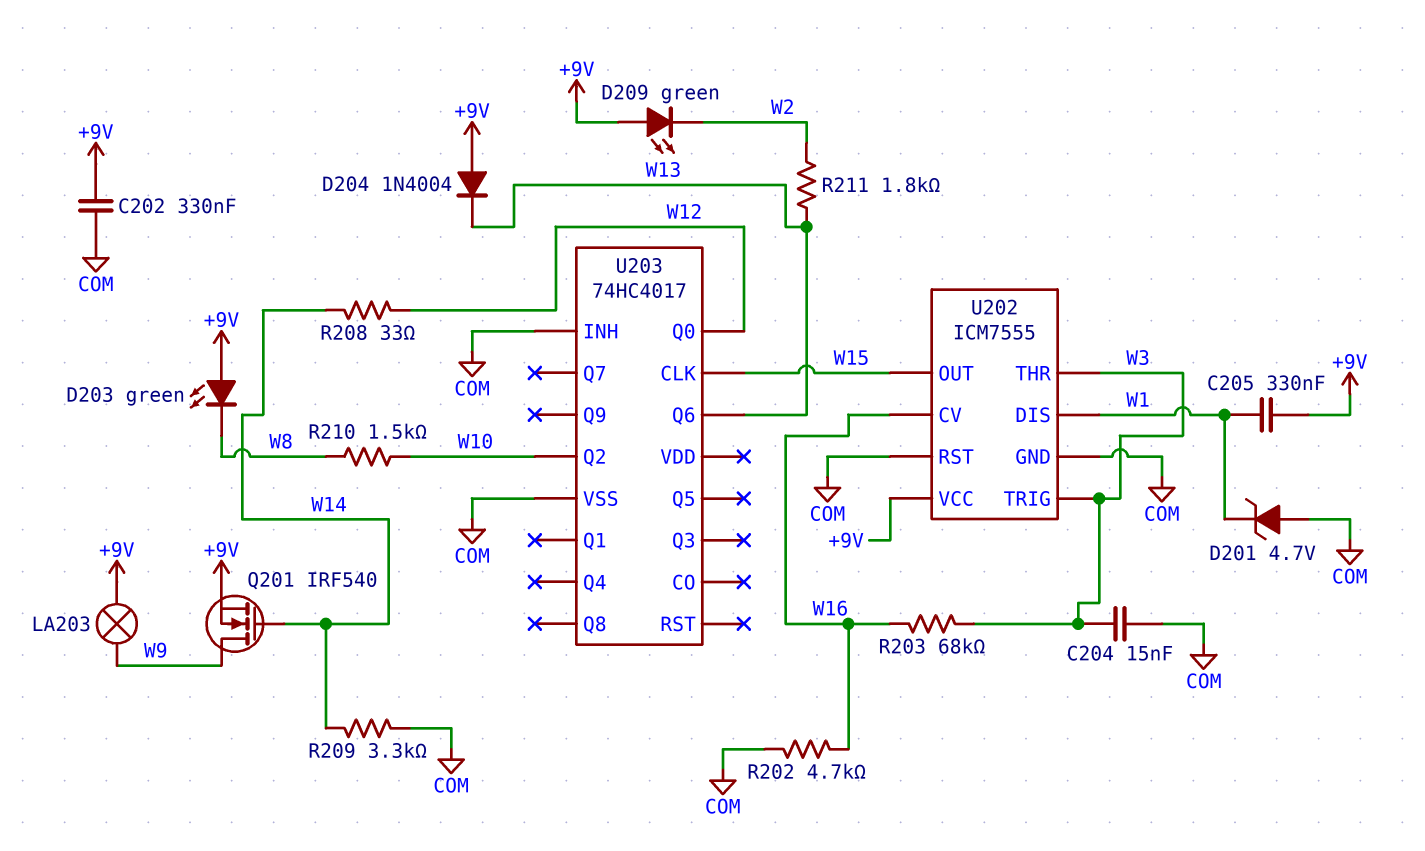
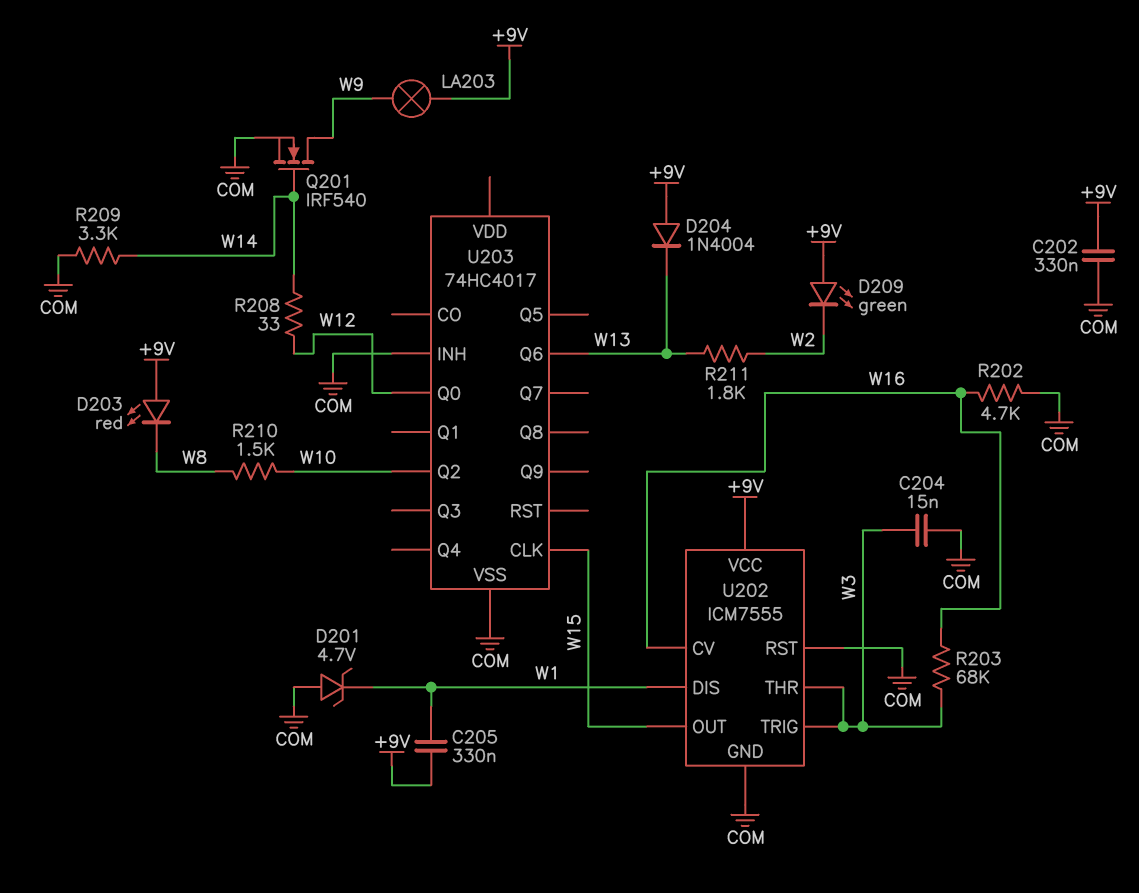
D203: LED green (A +9V, K W8) -> LED red (A +9V, K W8)
Q201: NMOS IRF540 (G W14, D W9, S +9V) -> NMOS IRF540 (G W14, D W9, S COM)

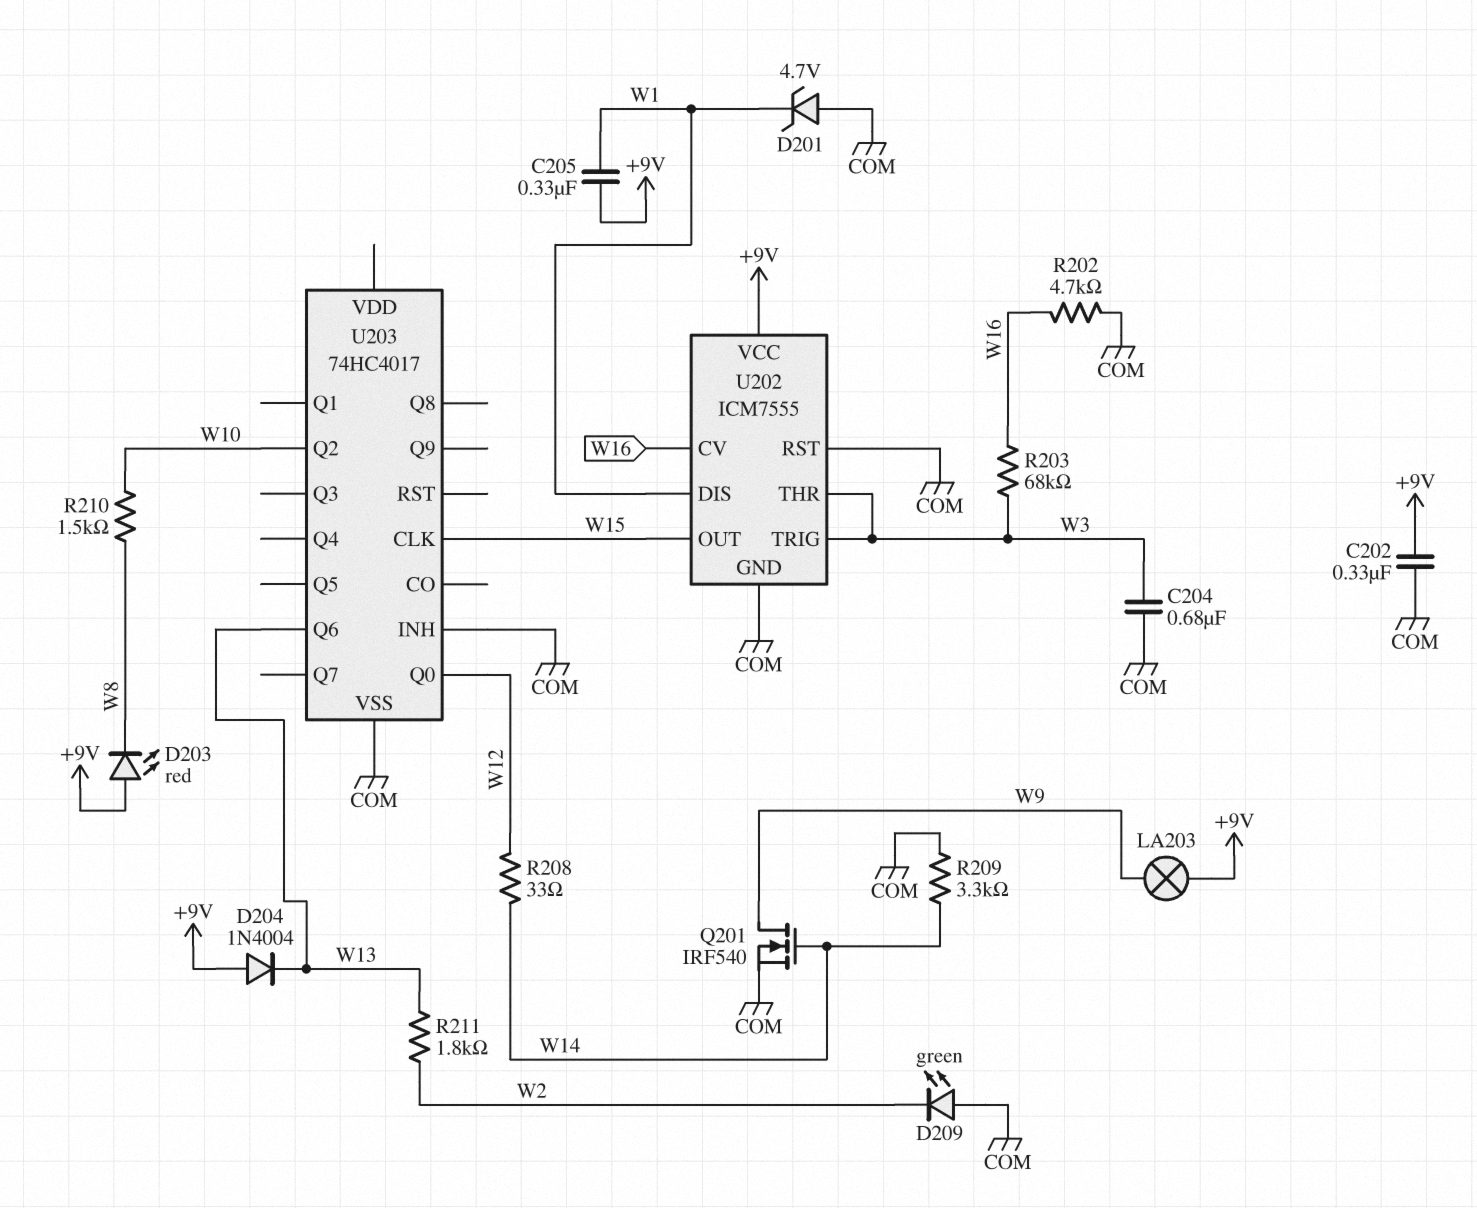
C204: 15nF (COM, W3) -> 680nF (COM, W3)
D209: LED green (A +9V, K W2) -> LED green (A COM, K W2)

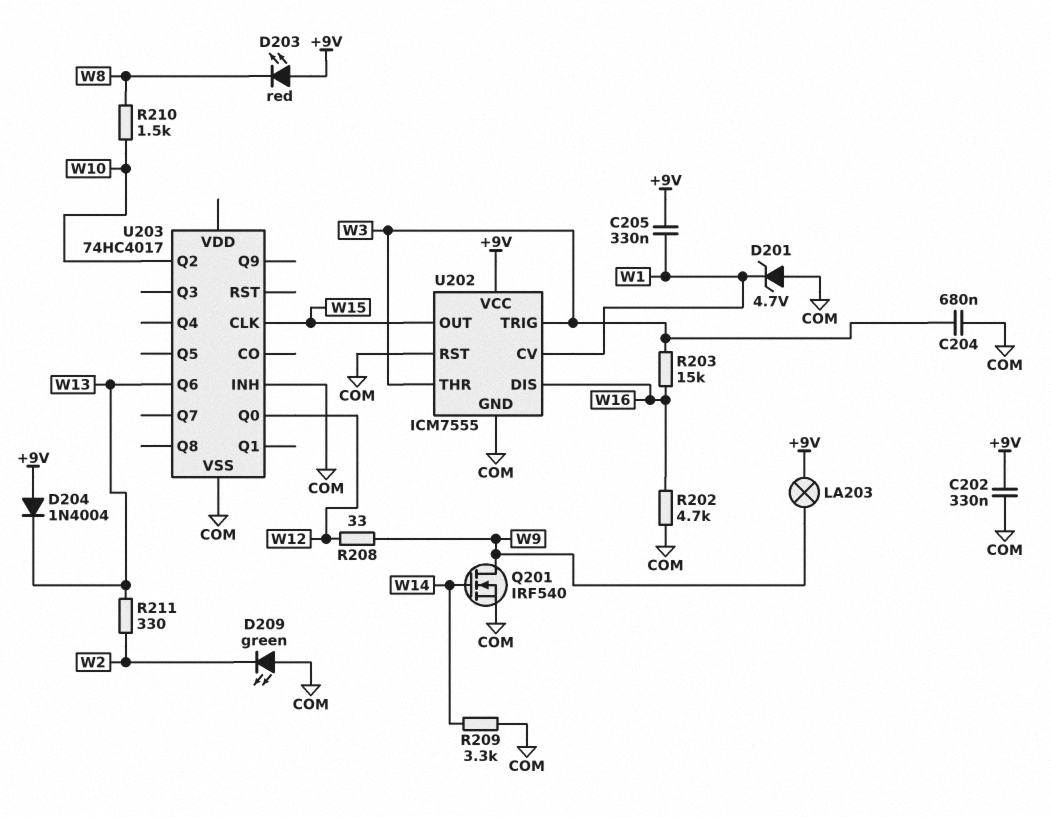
R203: 68k (W3, W16) -> 15k (W3, W16)
R208: 33 (W12, W14) -> 33 (W9, W12)
R211: 1.8k (W2, W13) -> 330 (W2, W13)
U202 pin CV: W16 -> W1
U202 pin DIS: W1 -> W16

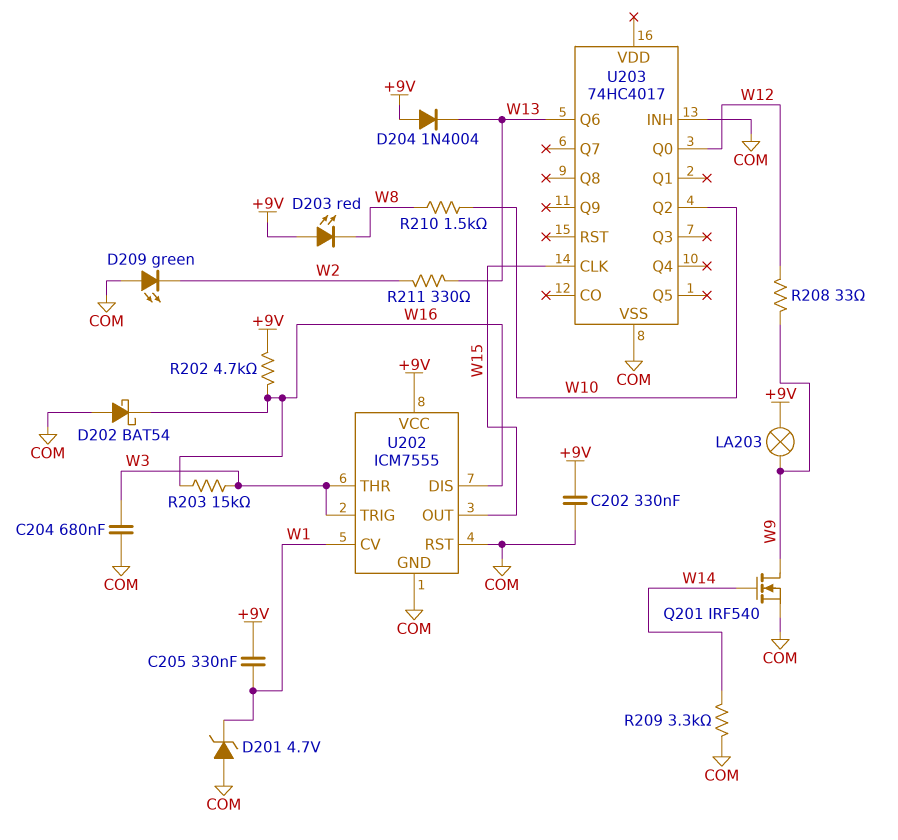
D202: none -> schottky BAT54 (A COM, K W16)
R202: 4.7k (COM, W16) -> 4.7k (+9V, W16)

